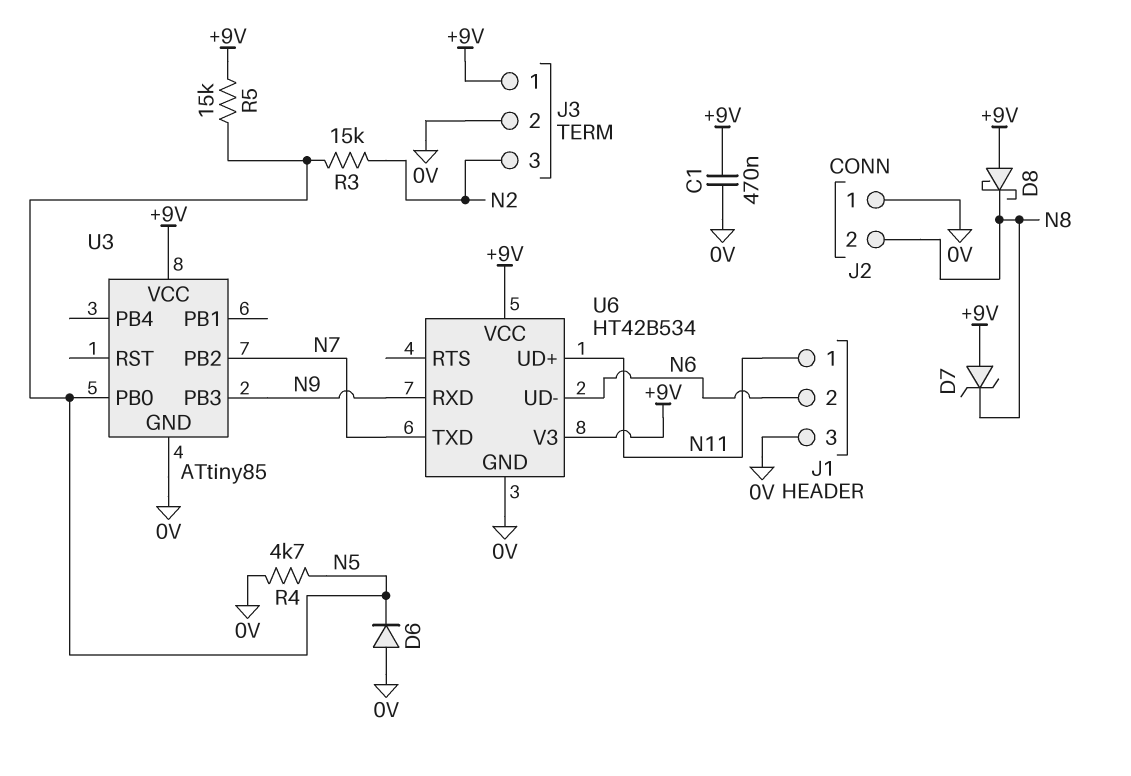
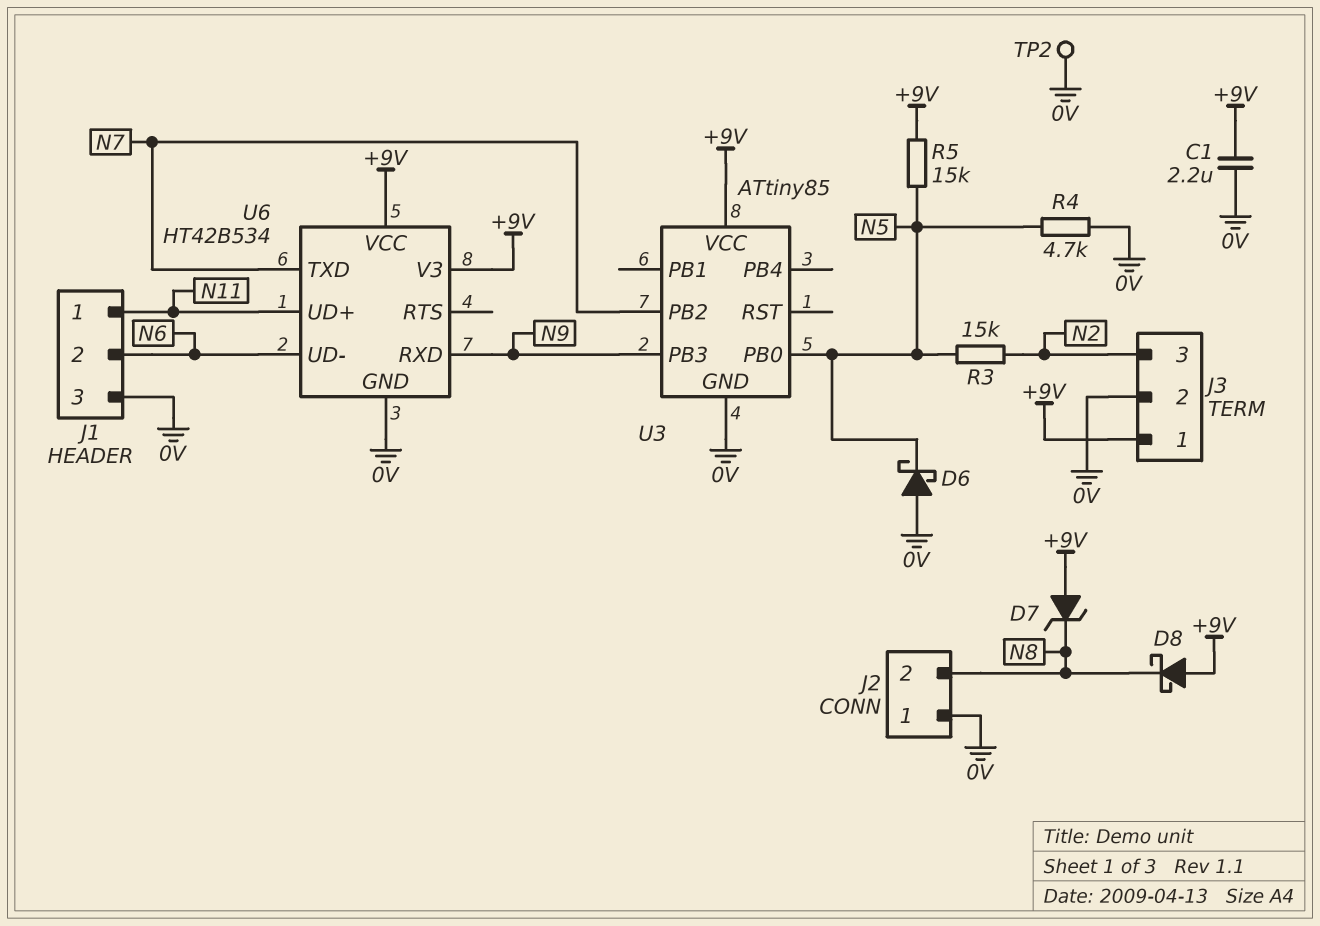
C1: 470nF (+9V, 0V) -> 2.2uF (+9V, 0V)
D6: diode (A 0V, K N5) -> schottky (A 0V, K N5)
TP2: none -> test point (0V)

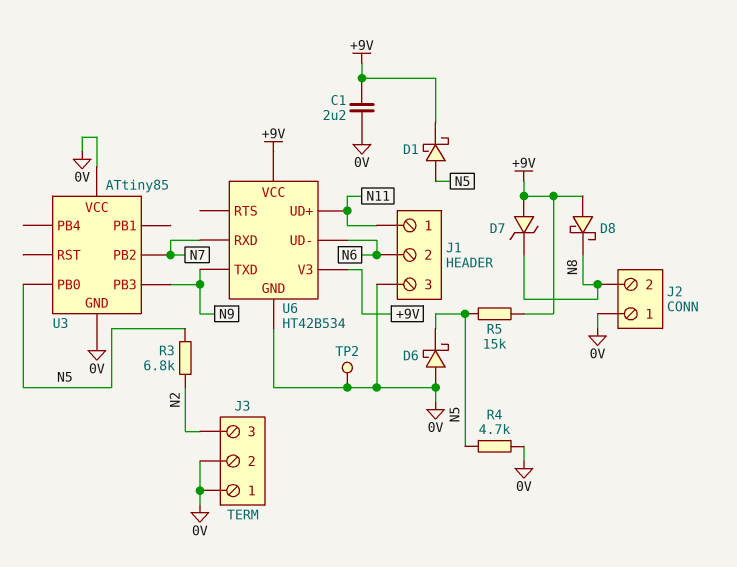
D1: none -> schottky (A N5, K +9V)
J3 pin 1: +9V -> 0V
R3: 15k (N2, N5) -> 6.8k (N2, N5)
U3 pin VCC: +9V -> 0V
U6 pin RXD: N9 -> N7
U6 pin TXD: N7 -> N9

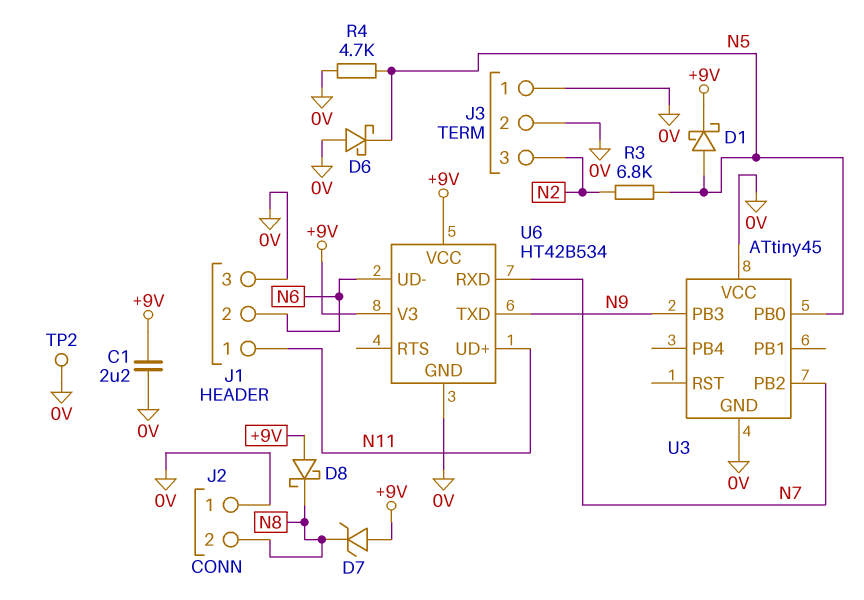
R5: 15k (+9V, N5) -> none
U3: ATtiny85 -> ATtiny45

